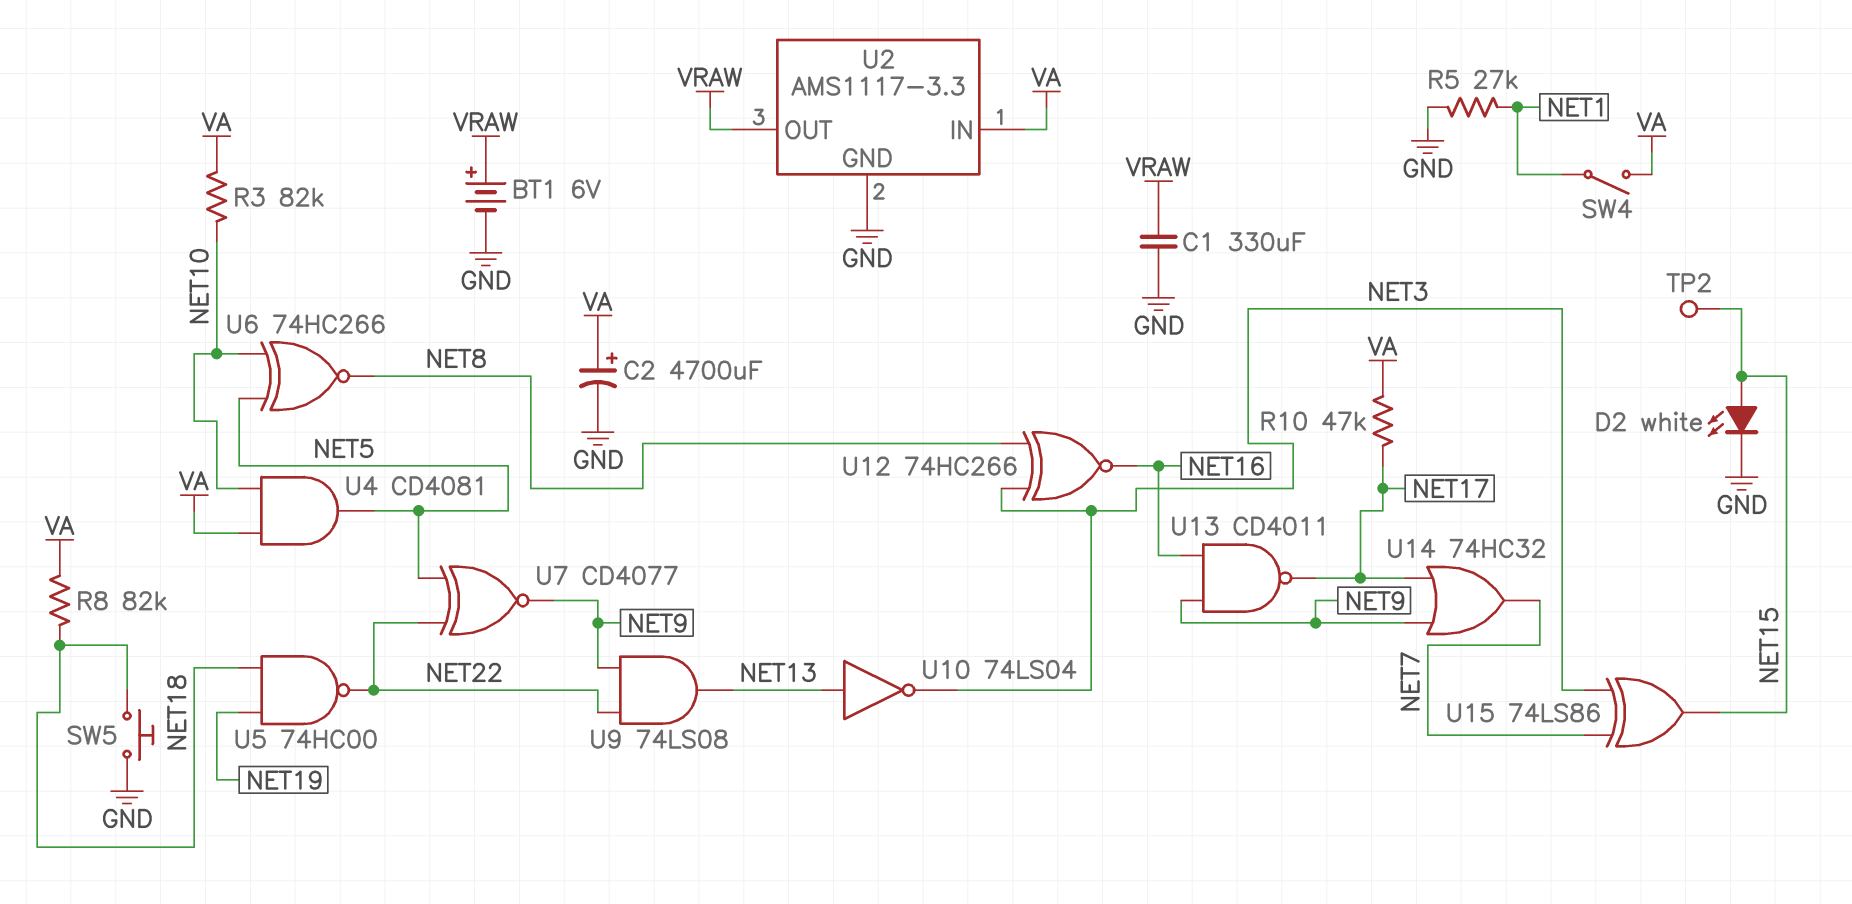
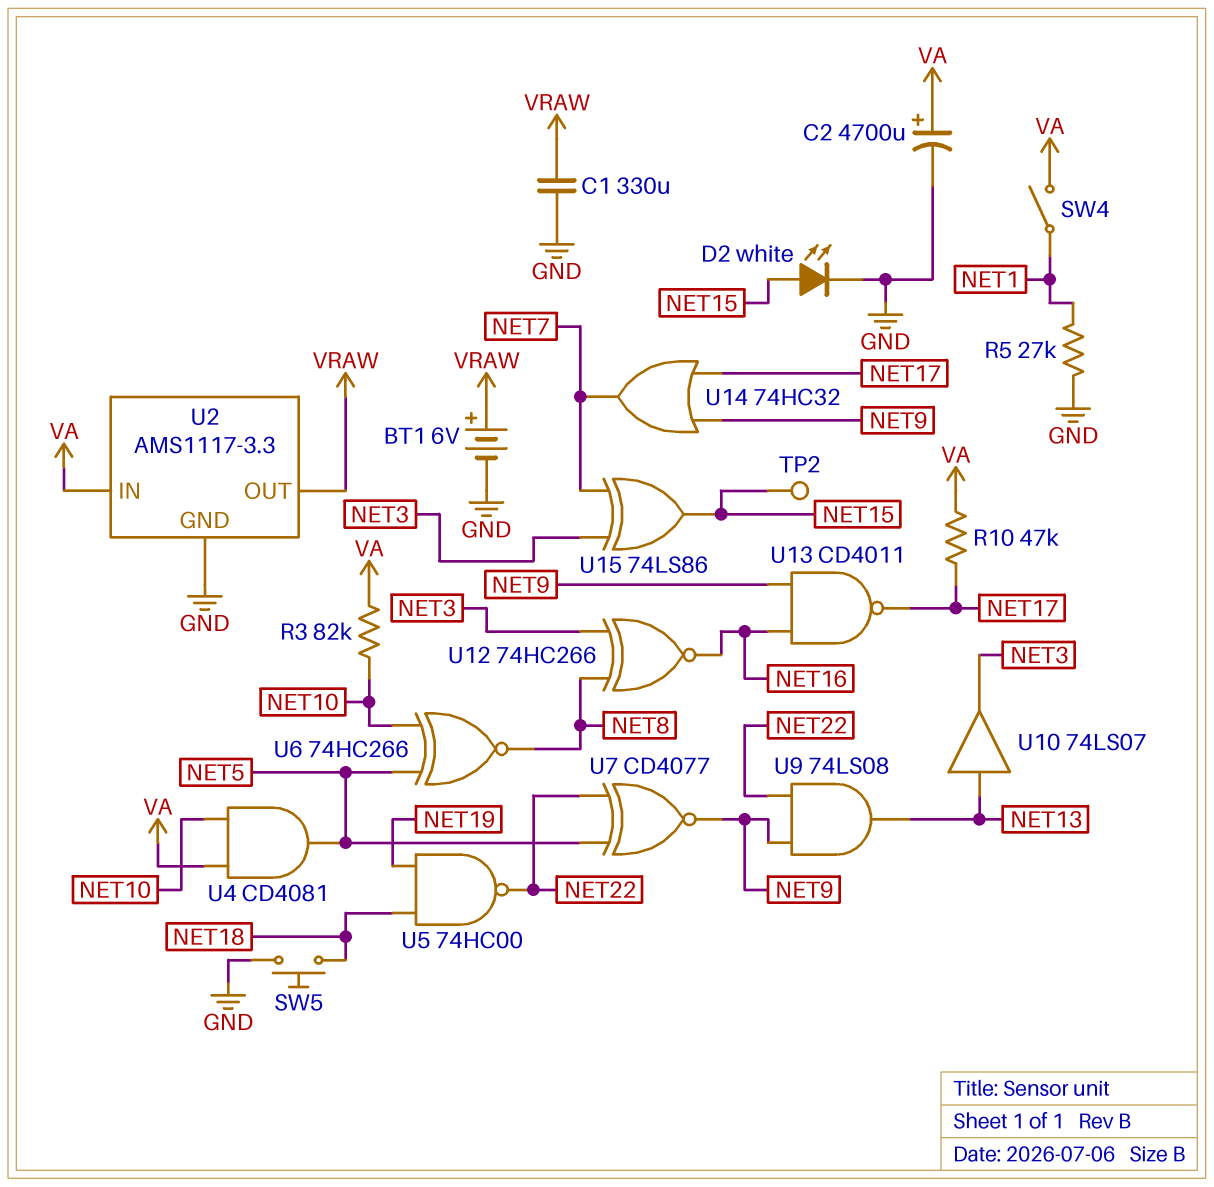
R8: 82k (NET18, VA) -> none
U10: NOT 74LS04 (in NET13, out NET3) -> buffer 74LS07 (in NET13, out NET3)

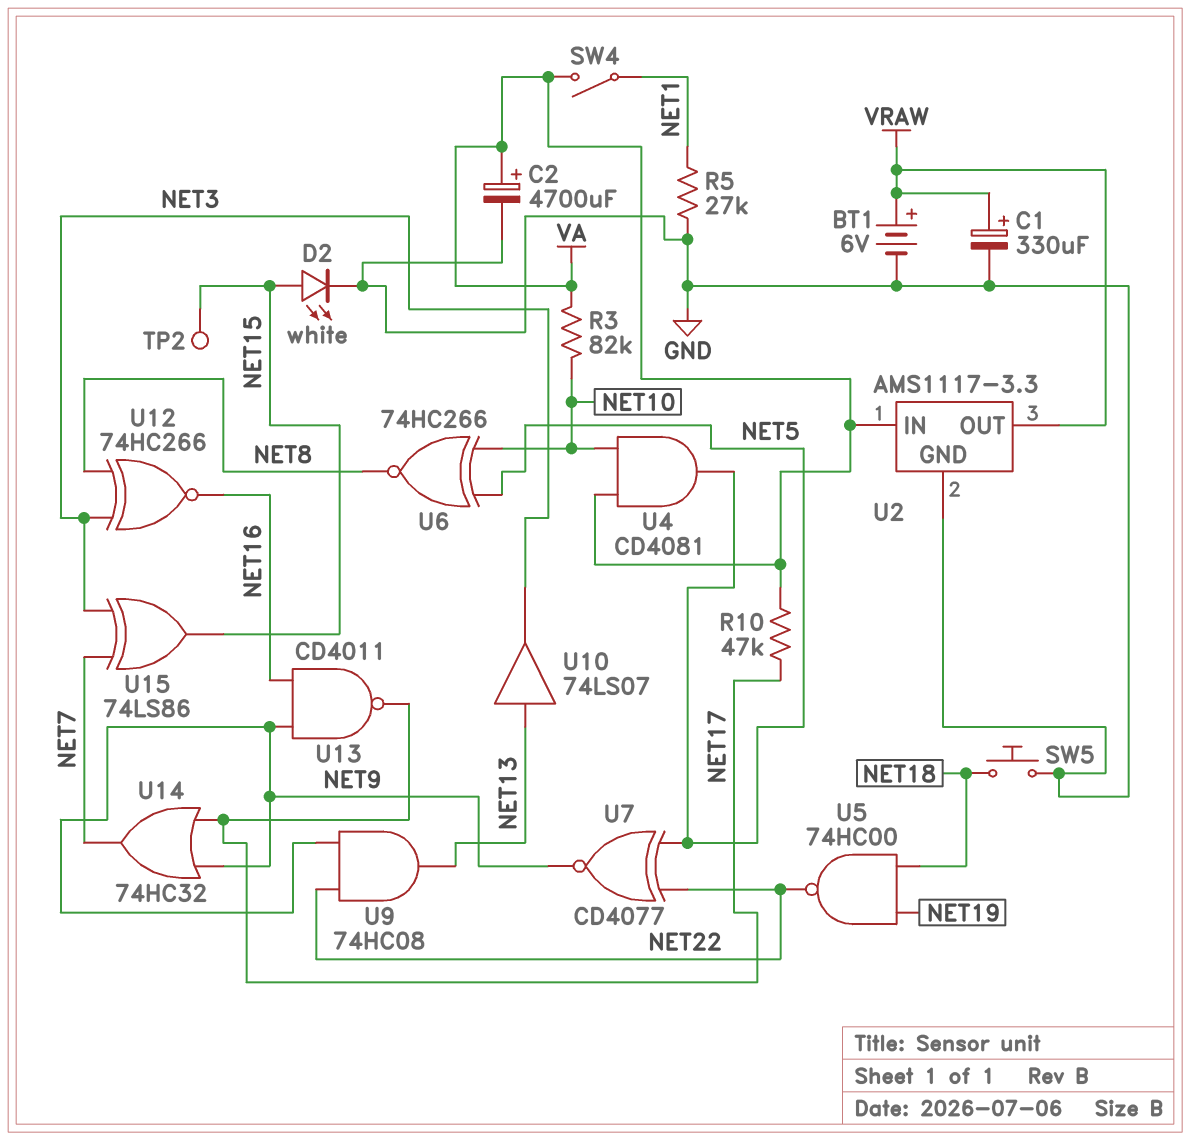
C1: 330uF (GND, VRAW) -> 330uF (plus VRAW, minus GND)
U9: AND 74LS08 (in NET9, in NET22, out NET13) -> AND 74HC08 (in NET9, in NET22, out NET13)

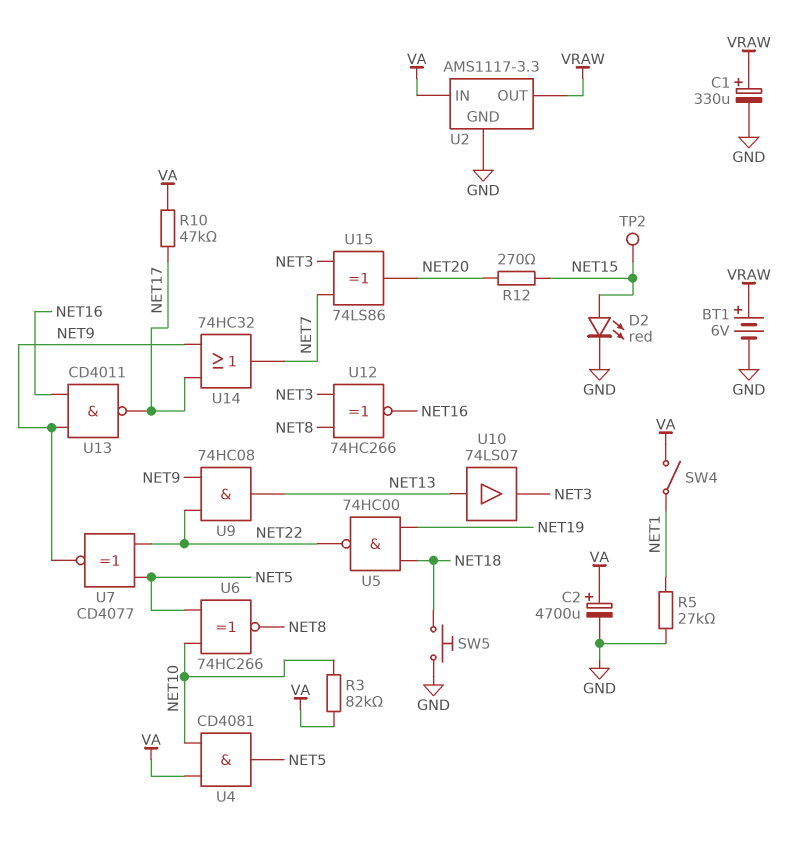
D2: LED white (A NET15, K GND) -> LED red (A NET15, K GND)
R12: none -> 270 (NET15, NET20)
U15: XOR 74LS86 (in NET3, in NET7, out NET15) -> XOR 74LS86 (in NET3, in NET7, out NET20)

